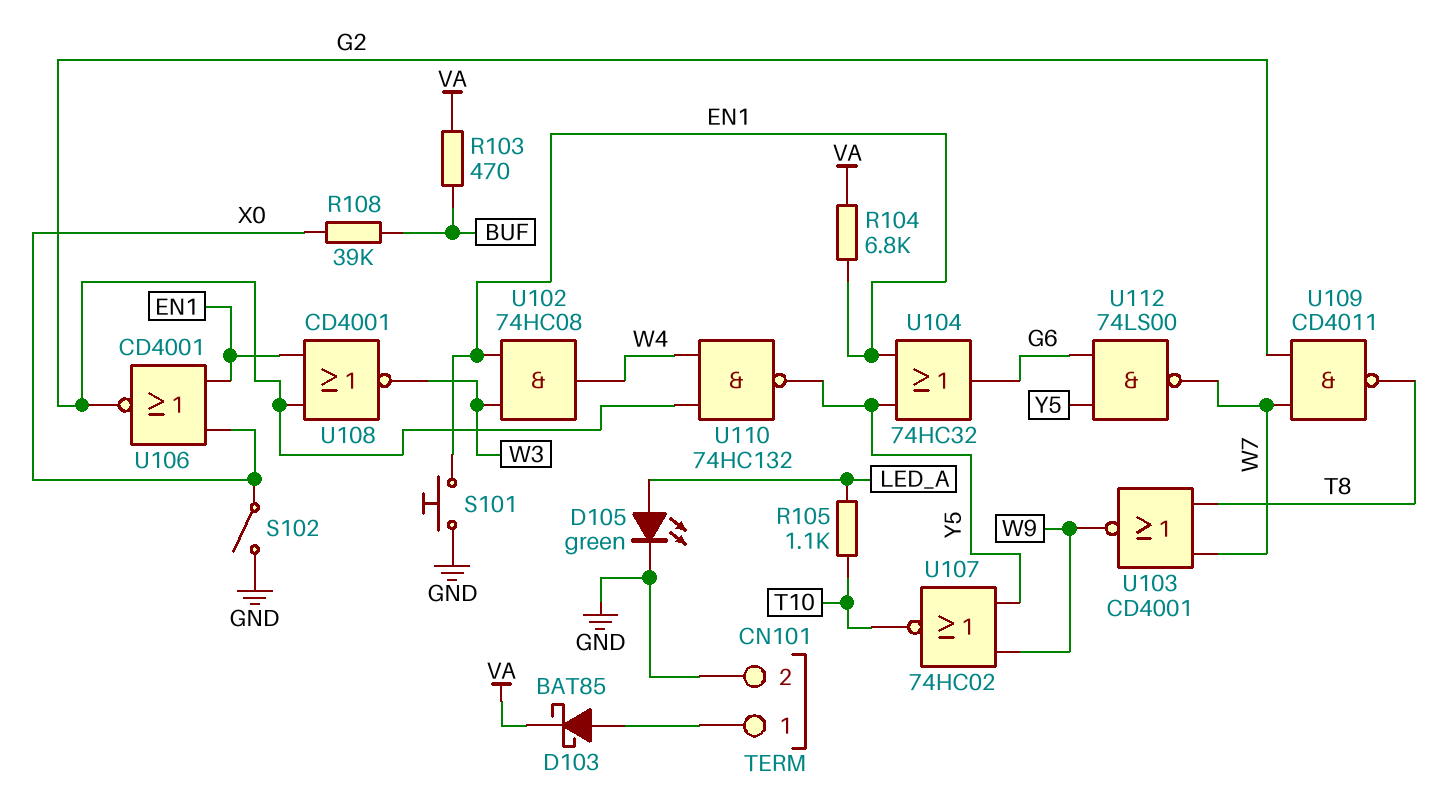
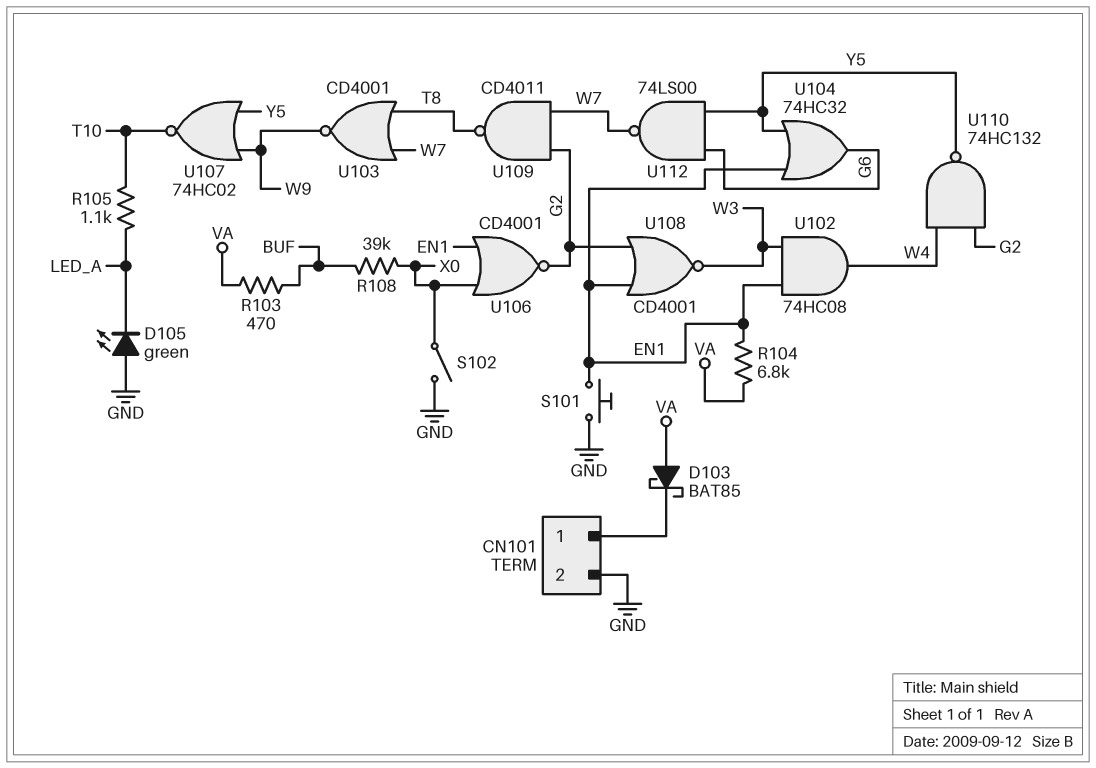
D103: schottky BAT85 (A CN101/1, K VA) -> schottky BAT85 (A VA, K CN101/1)
D105: LED green (A LED_A, K GND) -> LED green (A GND, K LED_A)

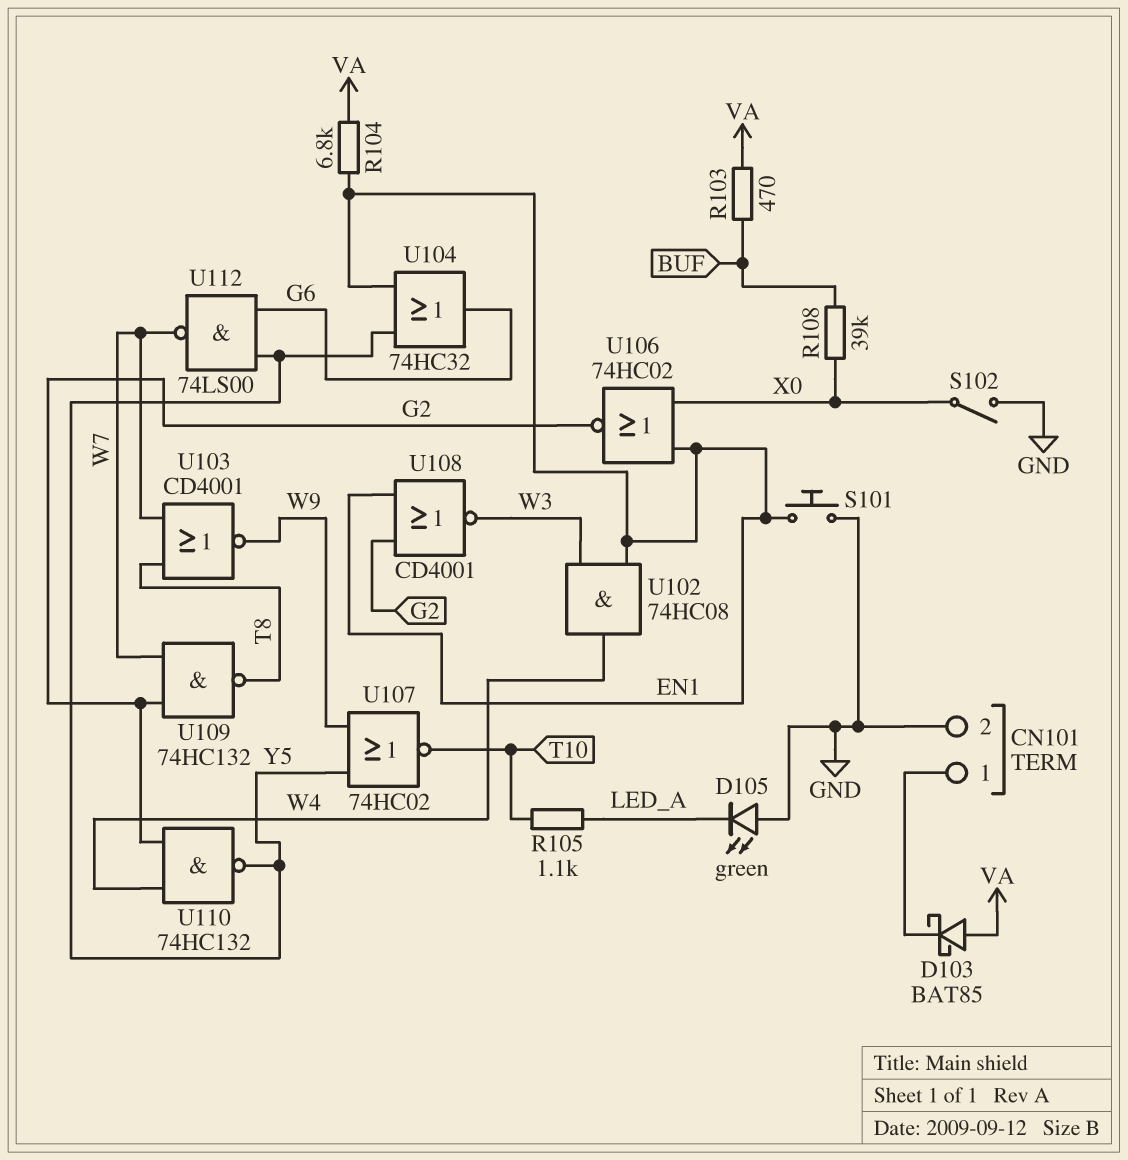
U106: NOR CD4001 (in EN1, in X0, out G2) -> NOR 74HC02 (in EN1, in X0, out G2)
U109: NAND CD4011 (in G2, in W7, out T8) -> NAND 74HC132 (in G2, in W7, out T8)

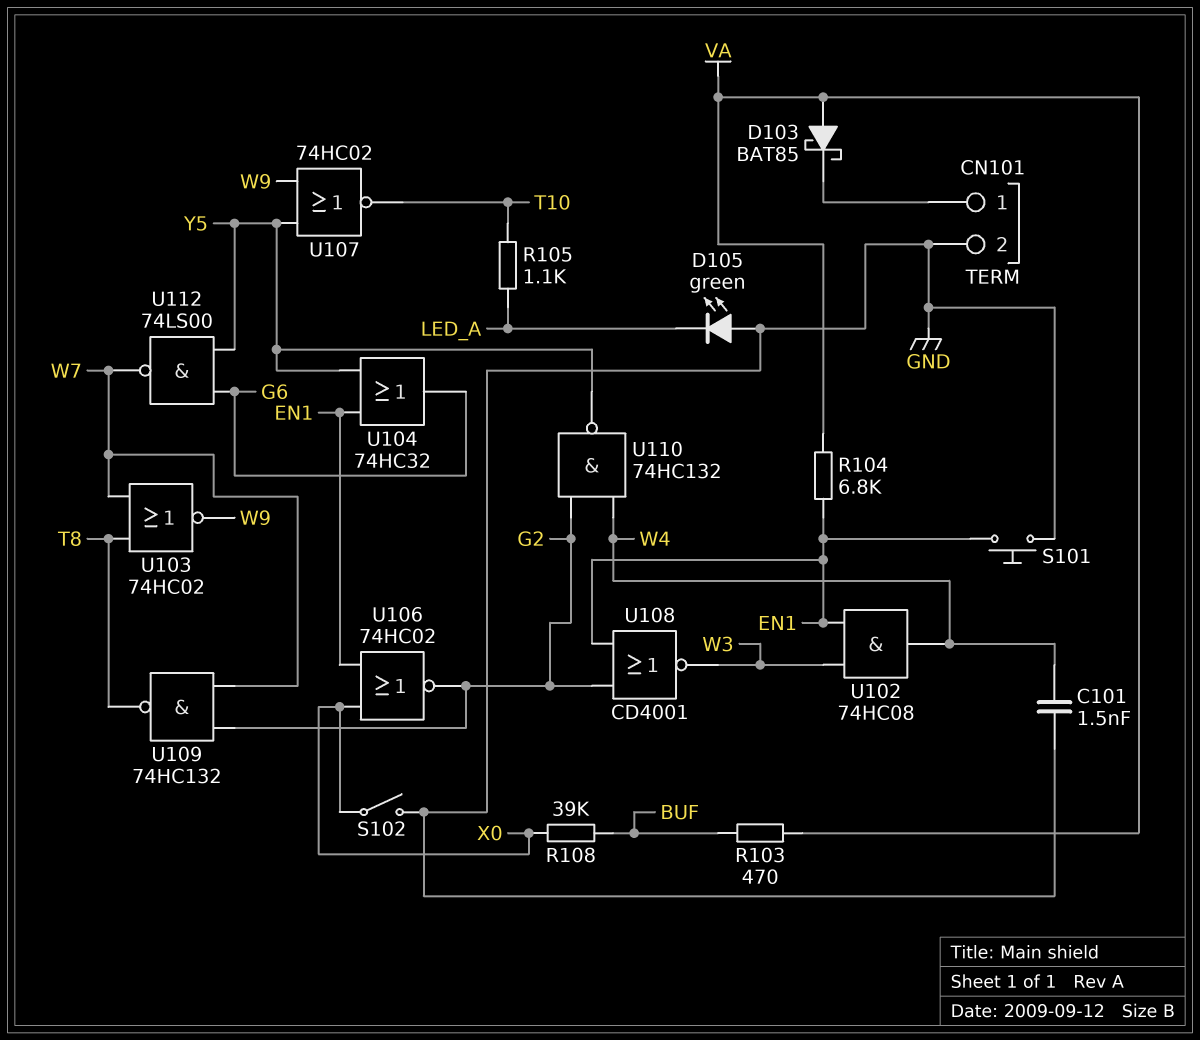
C101: none -> 1.5nF (GND, W4)
U103: NOR CD4001 (in T8, in W7, out W9) -> NOR 74HC02 (in T8, in W7, out W9)

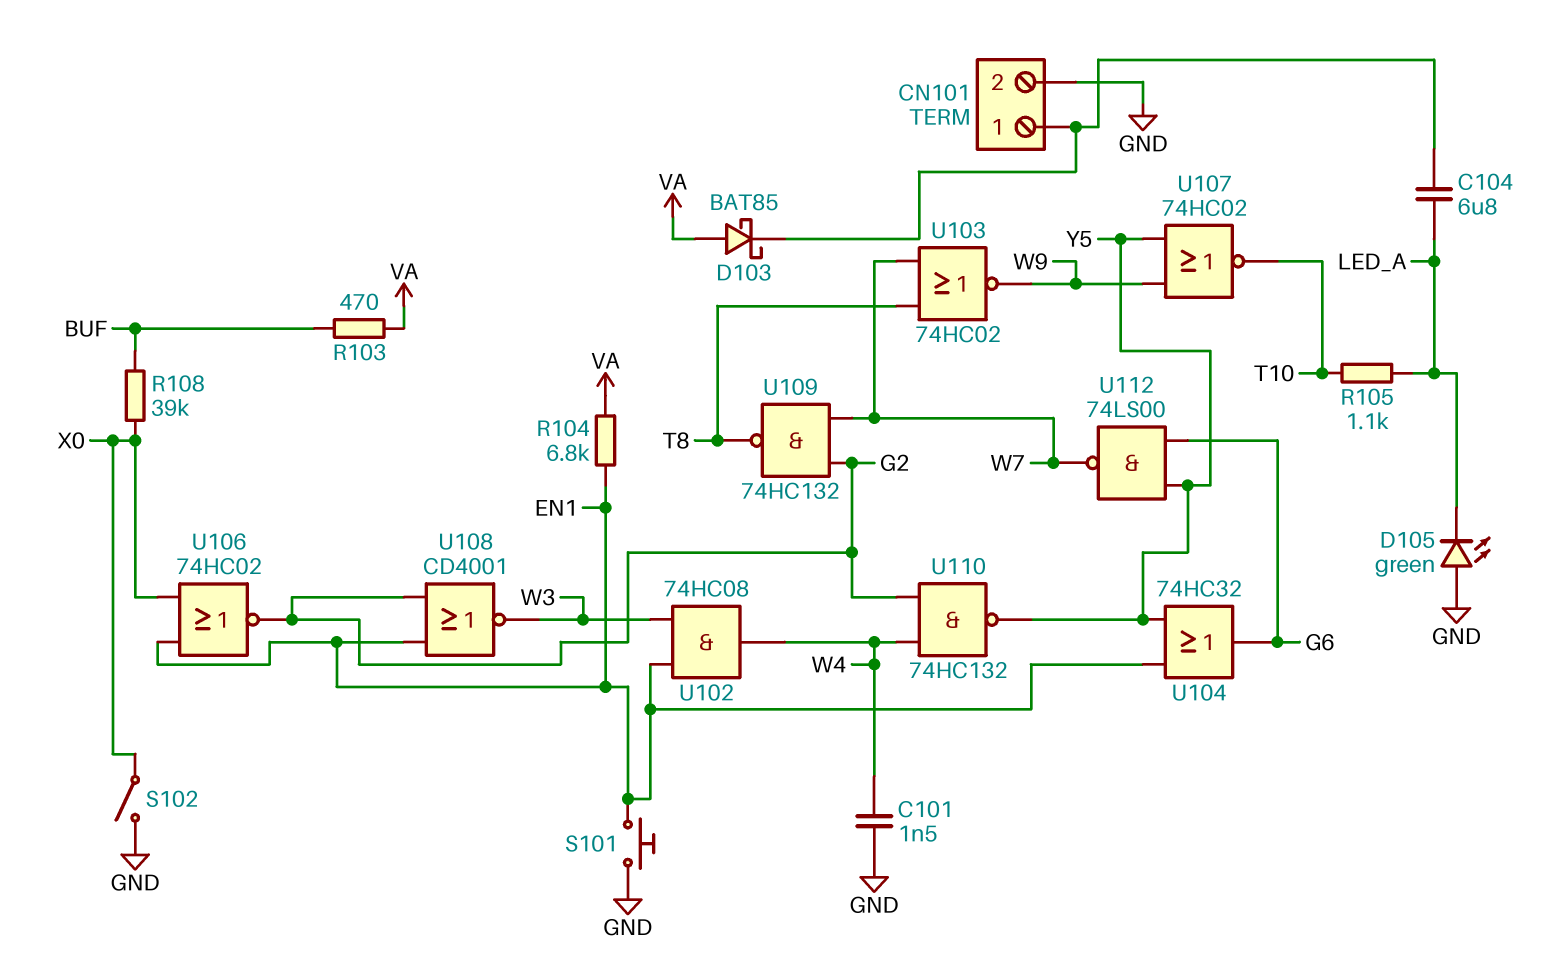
C104: none -> 6.8uF (CN101/1, LED_A)

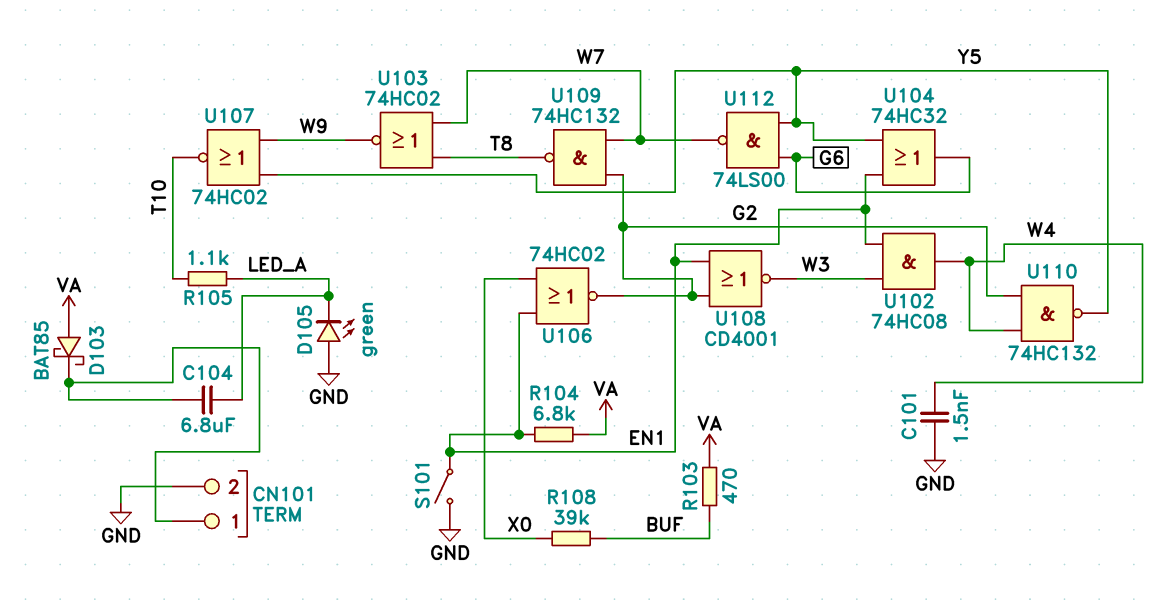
S101: button (EN1, GND) -> switch (EN1, GND)
S102: switch (GND, X0) -> none

